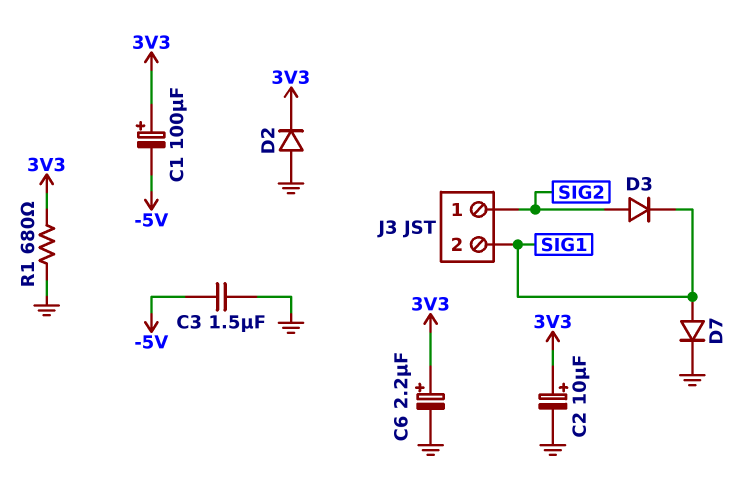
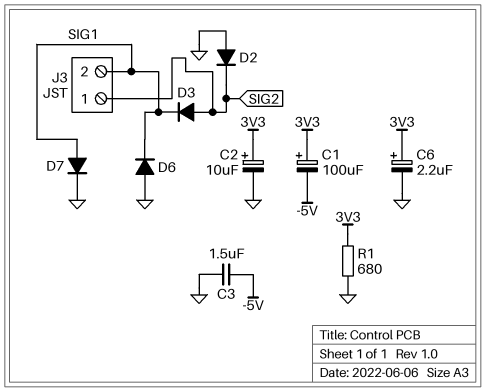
D2: diode (A GND, K 3V3) -> diode (A GND, K SIG2)
D6: none -> diode (A GND, K SIG1)

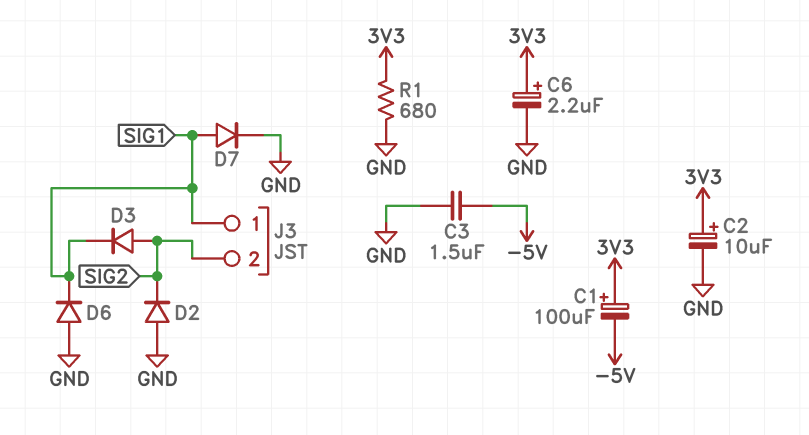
J3 pin 1: SIG2 -> SIG1
J3 pin 2: SIG1 -> SIG2

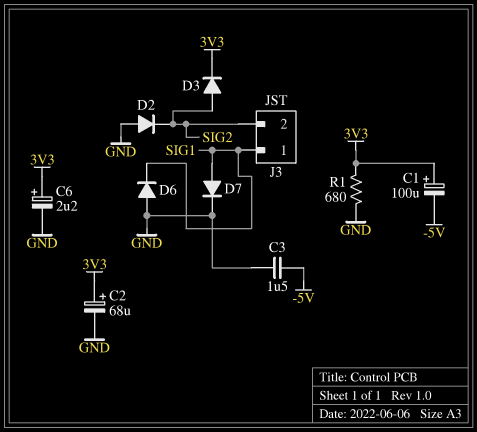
C2: 10uF (plus 3V3, minus GND) -> 68uF (plus 3V3, minus GND)
D3: diode (A SIG2, K SIG1) -> diode (A SIG2, K 3V3)

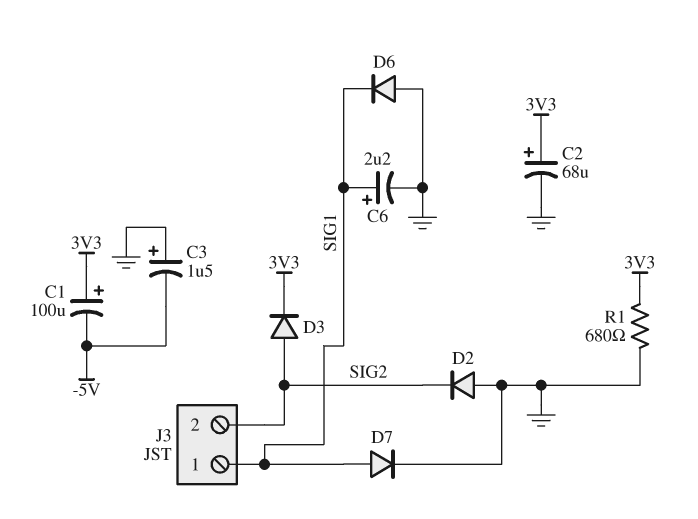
C3: 1.5uF (-5V, GND) -> 1.5uF (plus GND, minus -5V)
C6: 2.2uF (plus 3V3, minus GND) -> 2.2uF (plus SIG1, minus GND)

